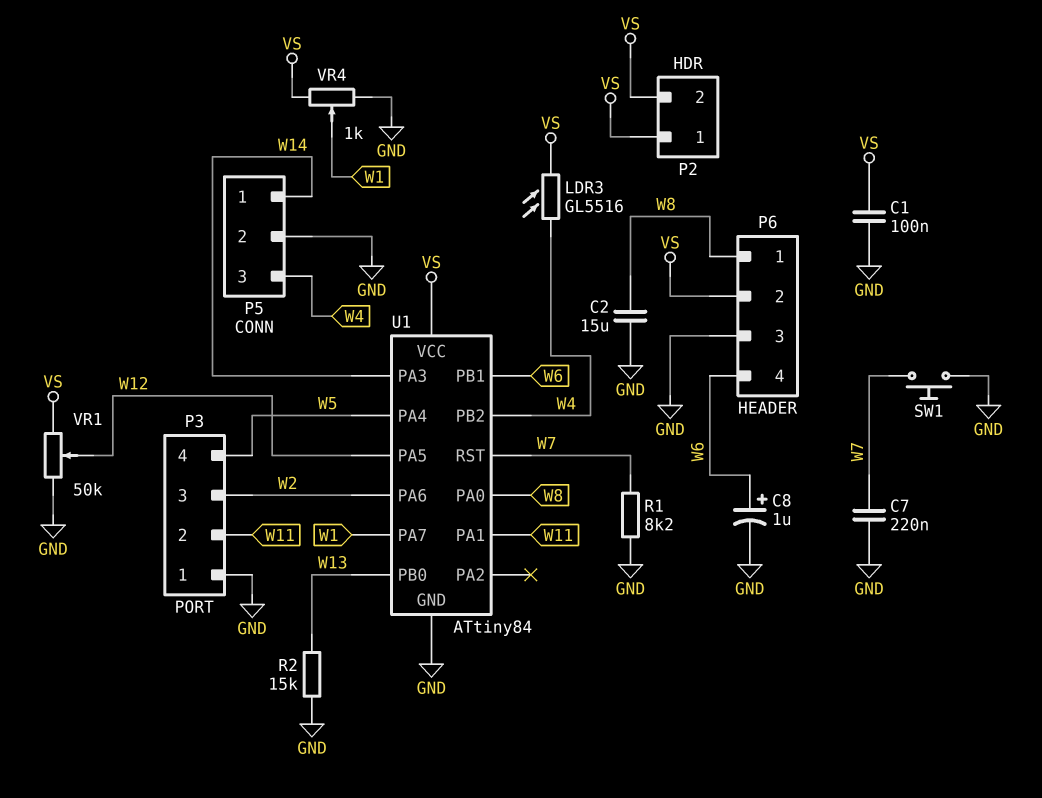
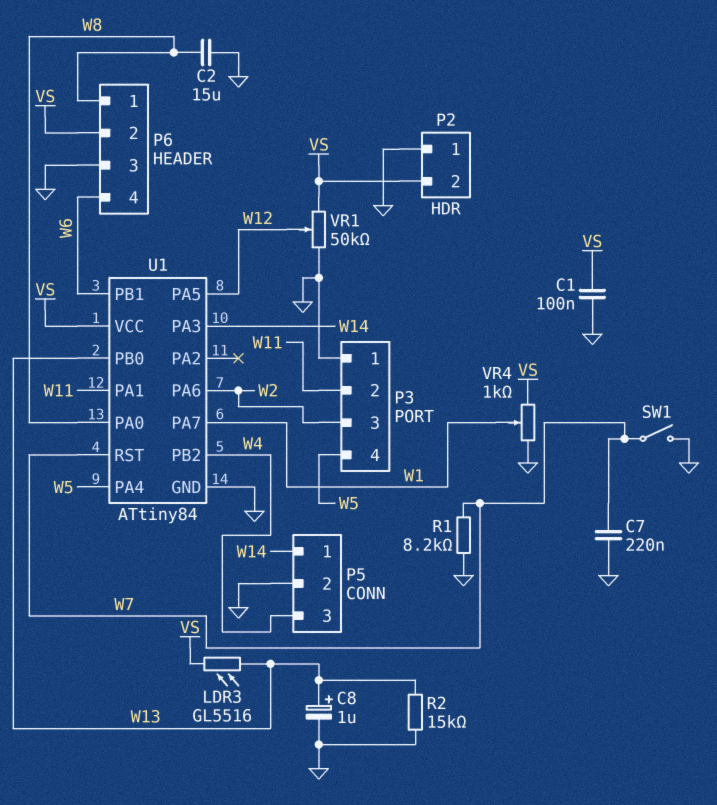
C8: 1uF (plus W6, minus GND) -> 1uF (plus W13, minus GND)
LDR3: GL5516 (VS, W4) -> GL5516 (VS, W13)
P2 pin 1: VS -> GND
SW1: button (GND, W7) -> switch (GND, W7)

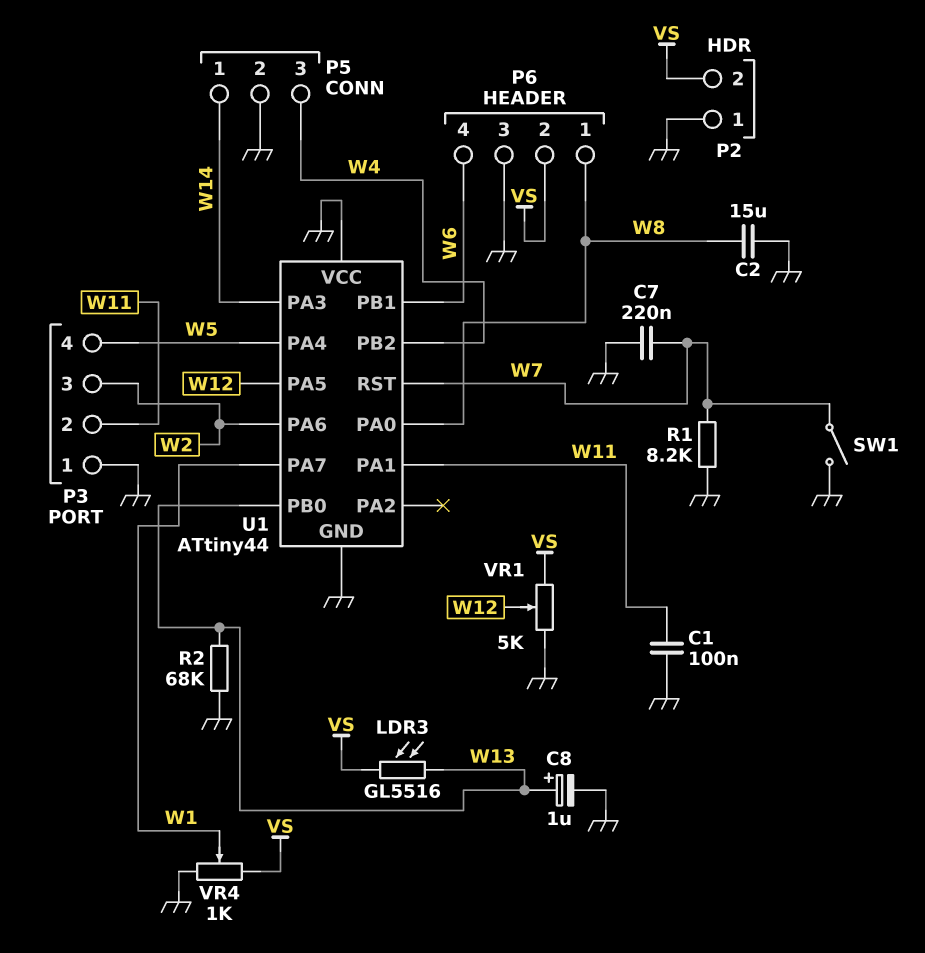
C1: 100nF (GND, VS) -> 100nF (GND, W11)
R2: 15k (GND, W13) -> 68k (GND, W13)
U1: ATtiny84 -> ATtiny44
U1 pin VCC: VS -> GND
VR1: 50k (GND, VS, wiper W12) -> 5k (GND, VS, wiper W12)

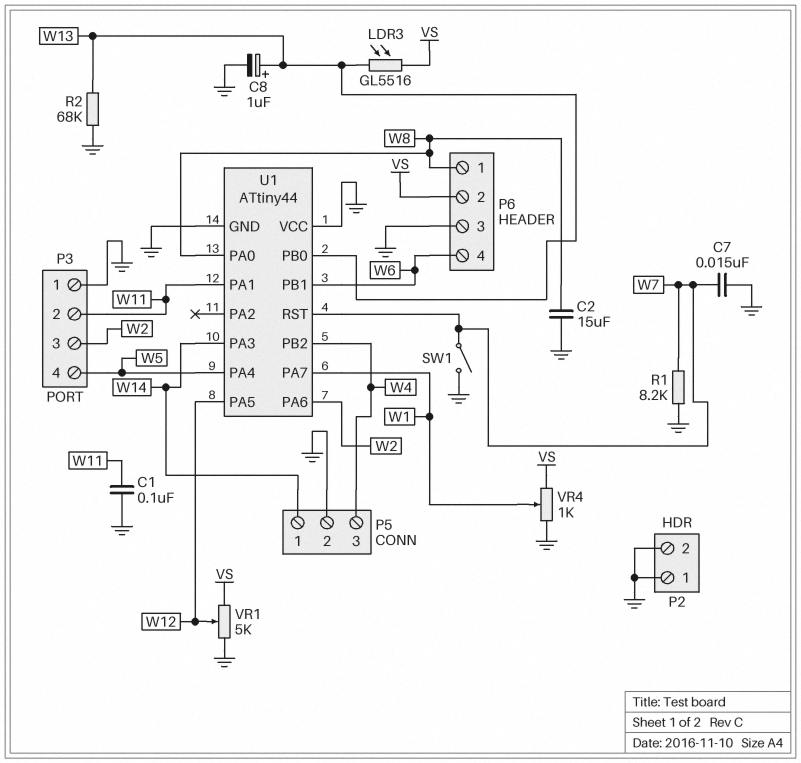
C7: 220nF (GND, W7) -> 15nF (GND, W7)
P2 pin 2: VS -> GND

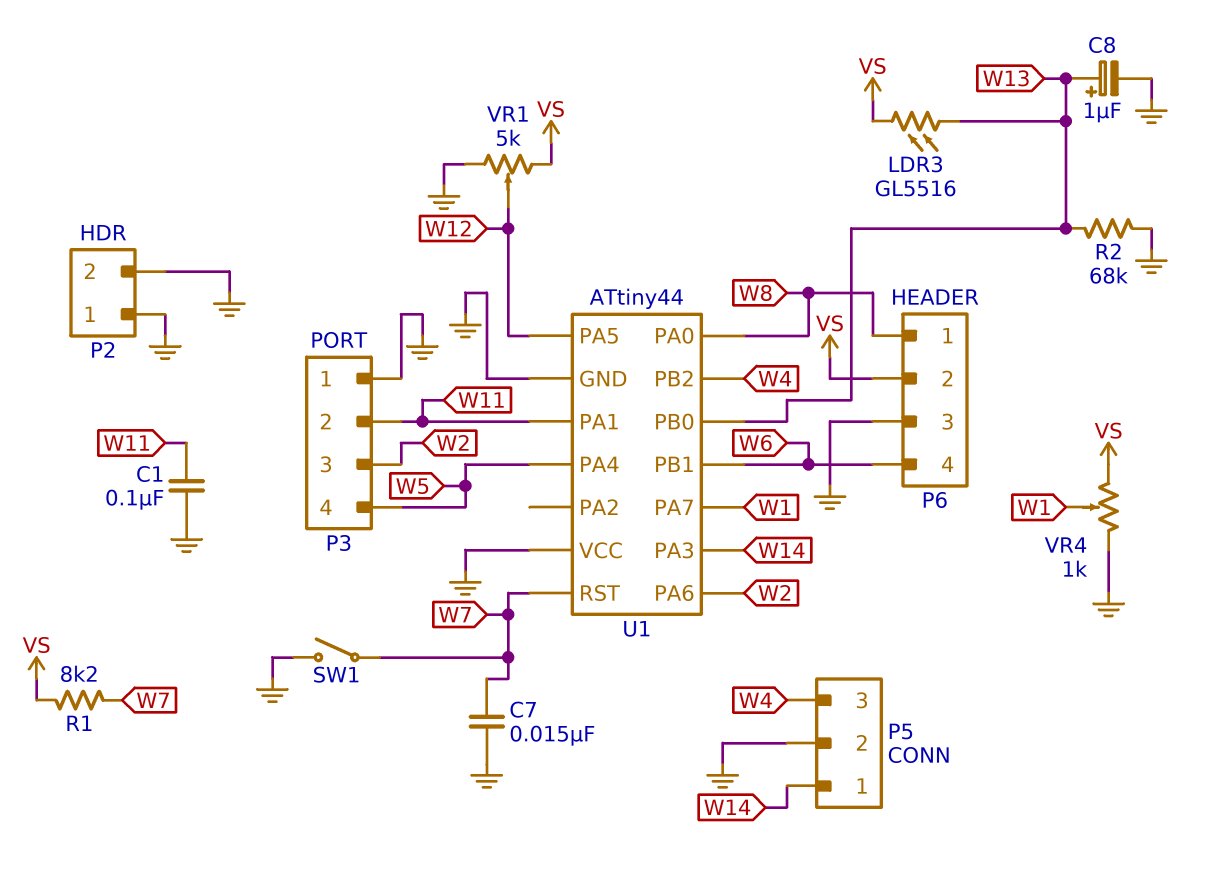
C2: 15uF (GND, W8) -> none
R1: 8.2k (GND, W7) -> 8.2k (VS, W7)

